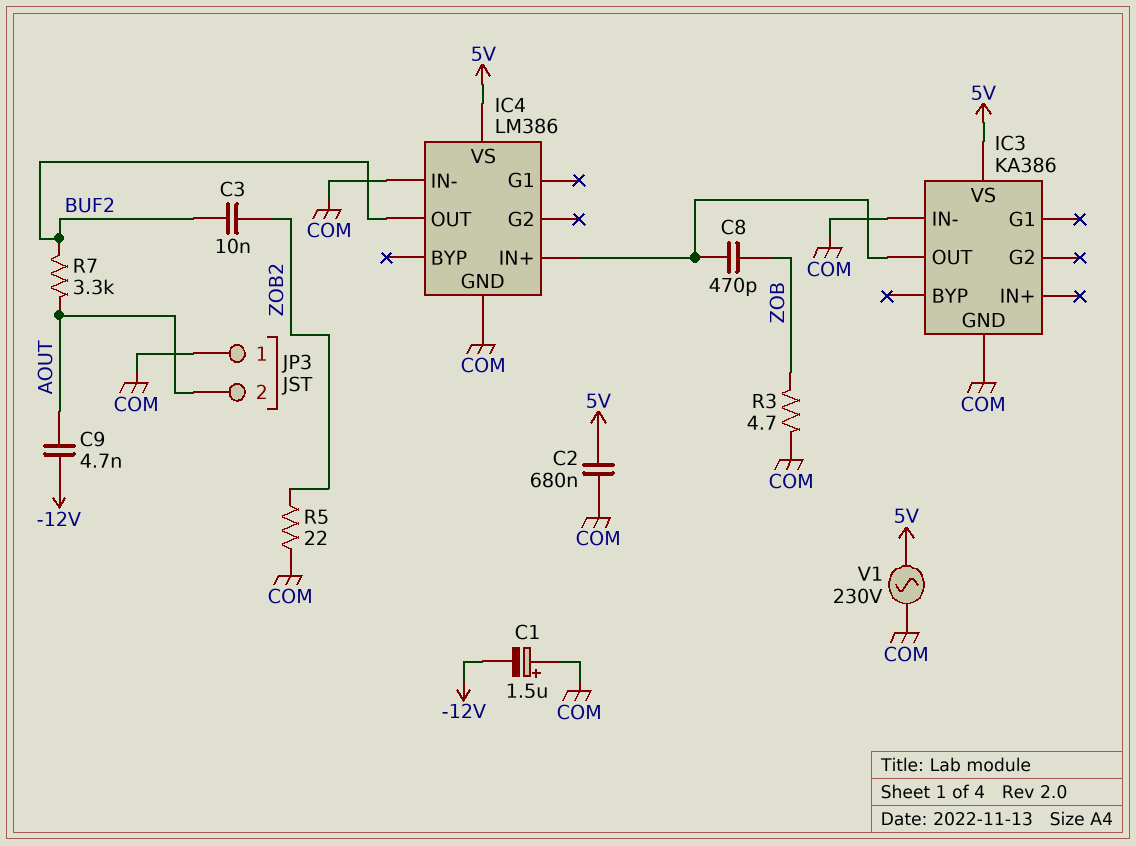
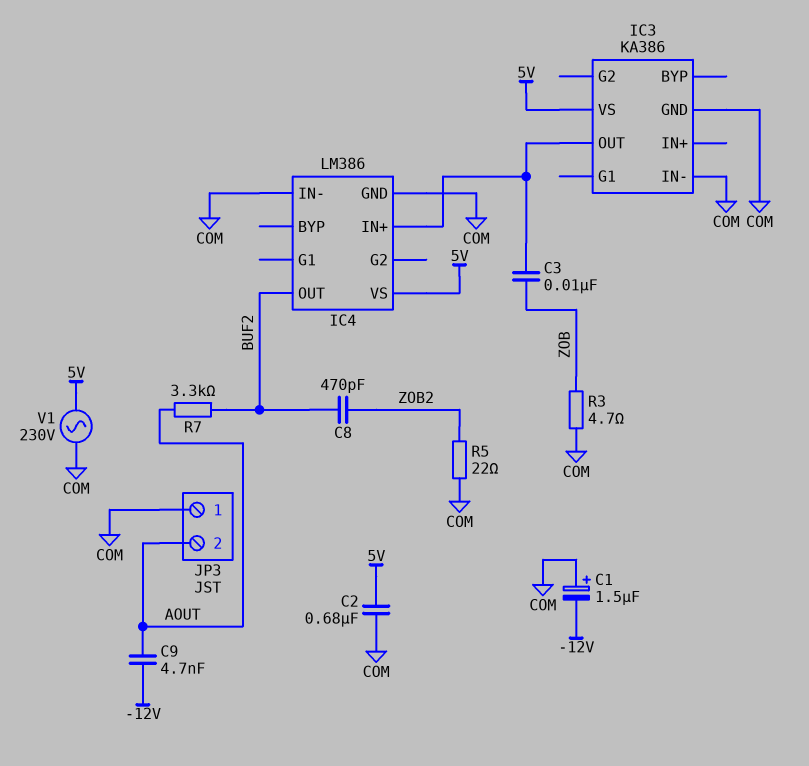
C3: 10nF (BUF2, ZOB2) -> 10nF (IC3/OUT, ZOB)
C8: 470pF (IC3/OUT, ZOB) -> 470pF (BUF2, ZOB2)

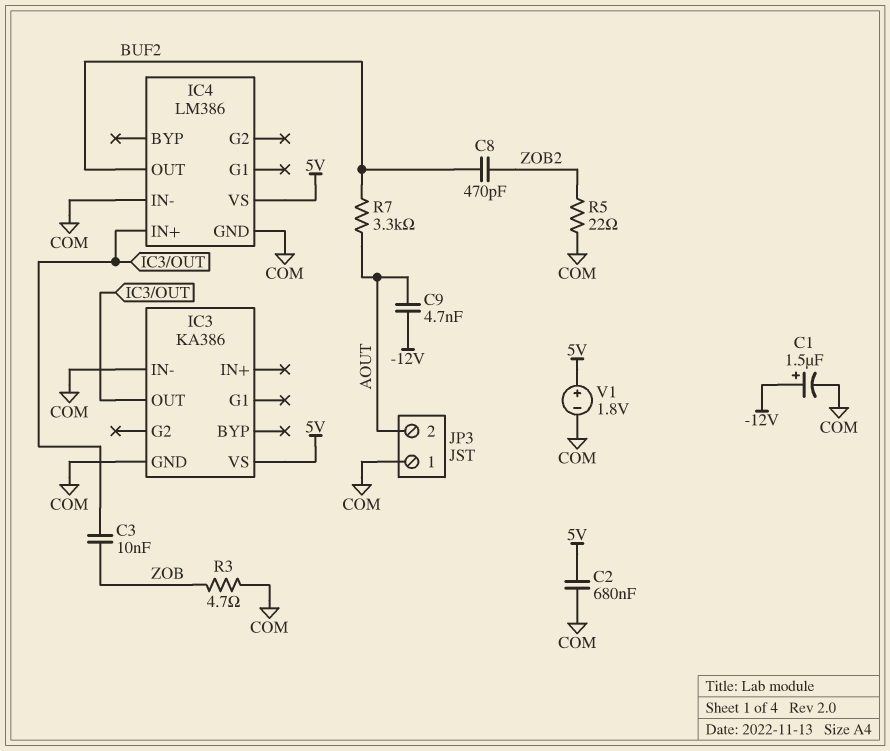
C1: 1.5uF (plus COM, minus -12V) -> 1.5uF (plus -12V, minus COM)
V1: AC 230V (5V, COM) -> 1.8V (plus 5V, minus COM)

